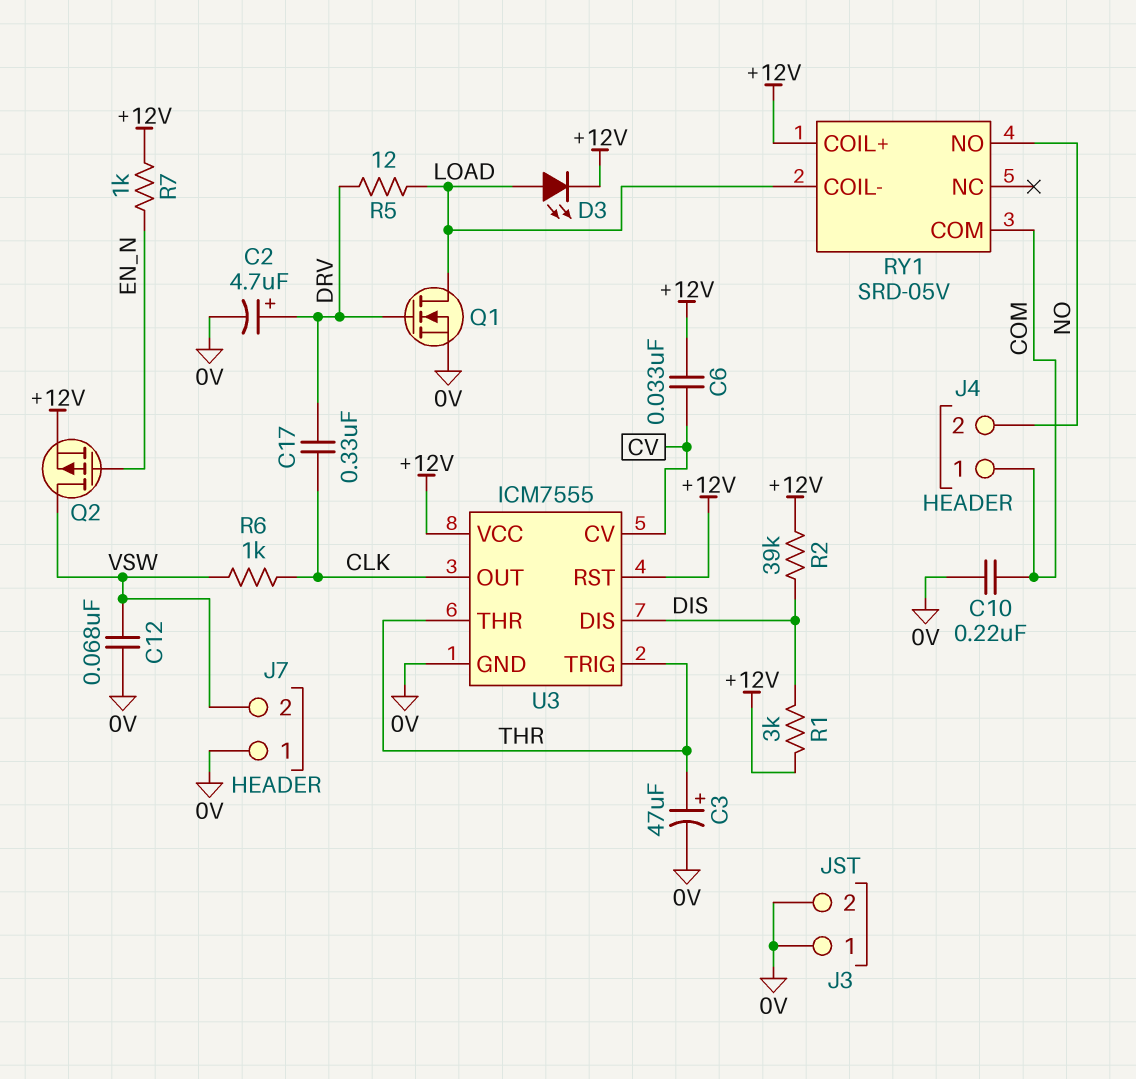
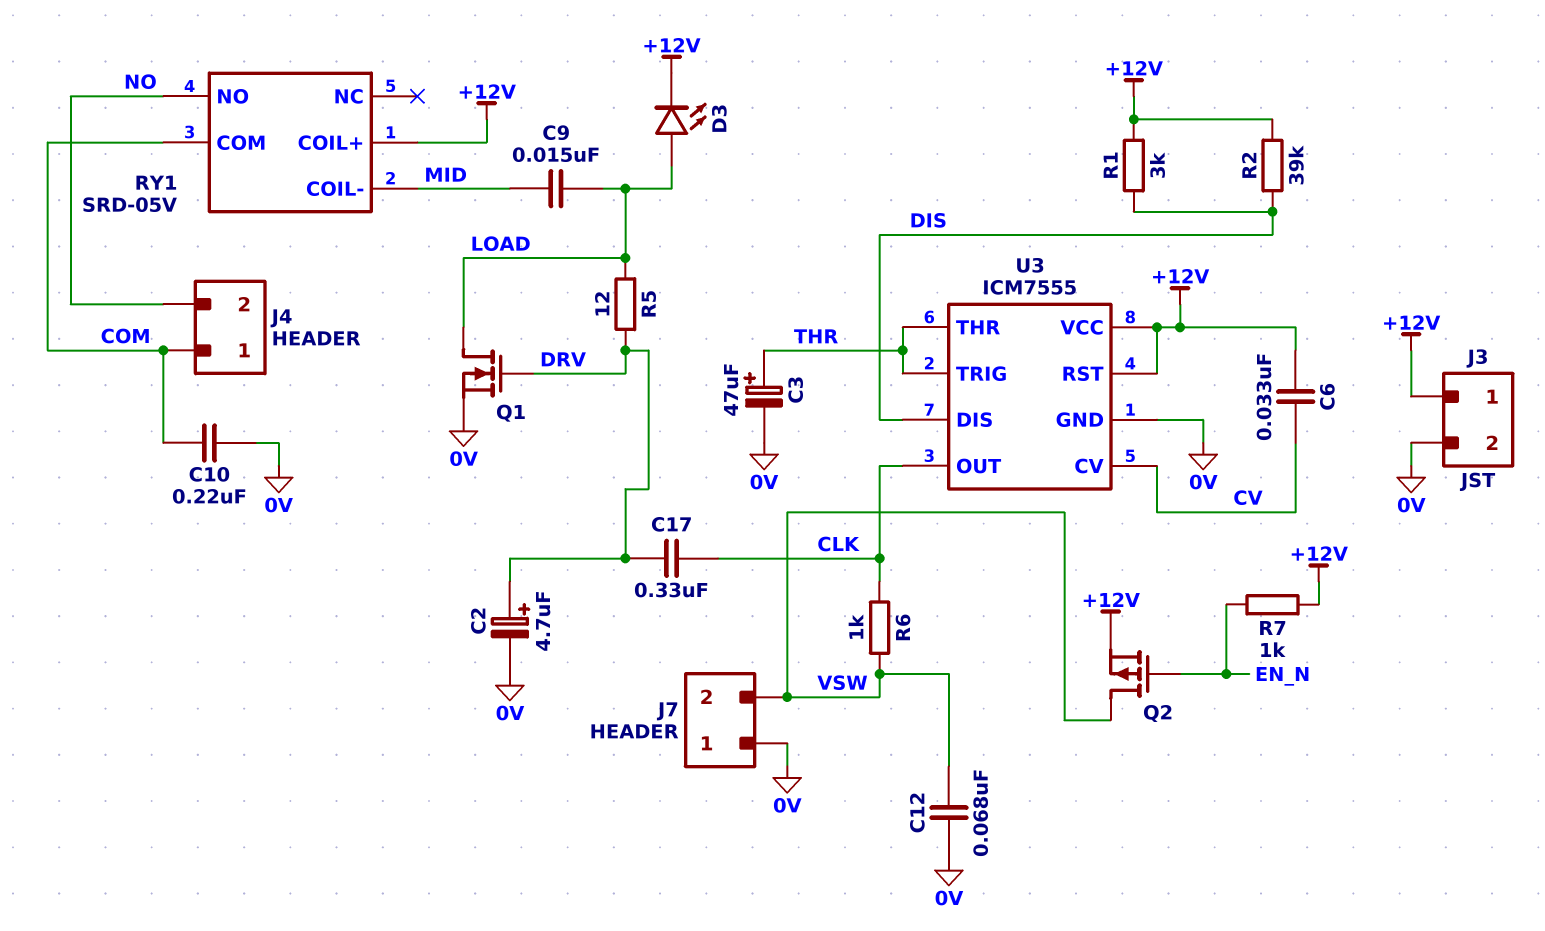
C9: none -> 15nF (LOAD, MID)
J3 pin 1: 0V -> +12V
RY1 pin COIL-: LOAD -> MID

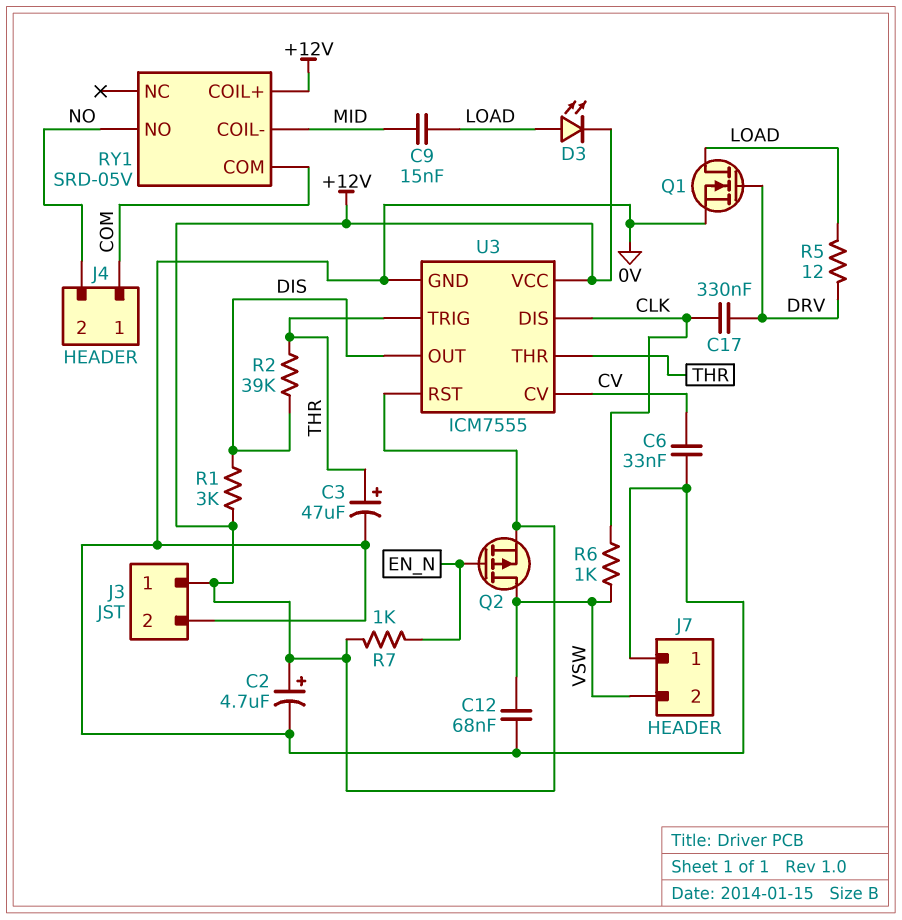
C2: 4.7uF (plus DRV, minus 0V) -> 4.7uF (plus +12V, minus 0V)
C6: 33nF (+12V, CV) -> 33nF (0V, CV)
C10: 220nF (0V, COM) -> none
R2: 39k (+12V, DIS) -> 39k (DIS, THR)
U3 pin DIS: DIS -> CLK
U3 pin OUT: CLK -> DIS

